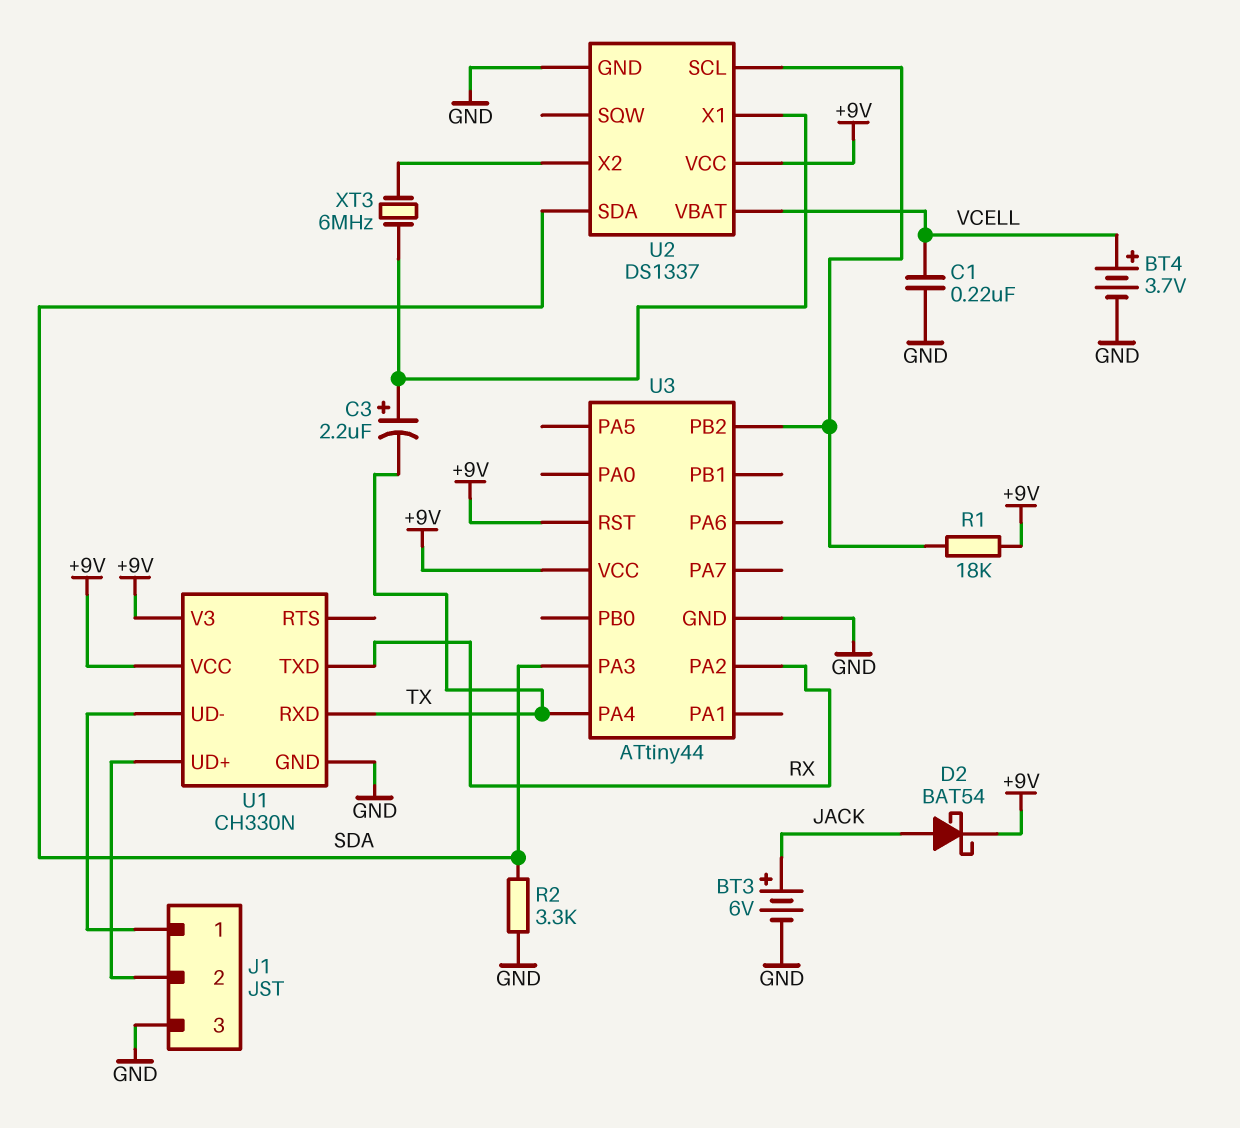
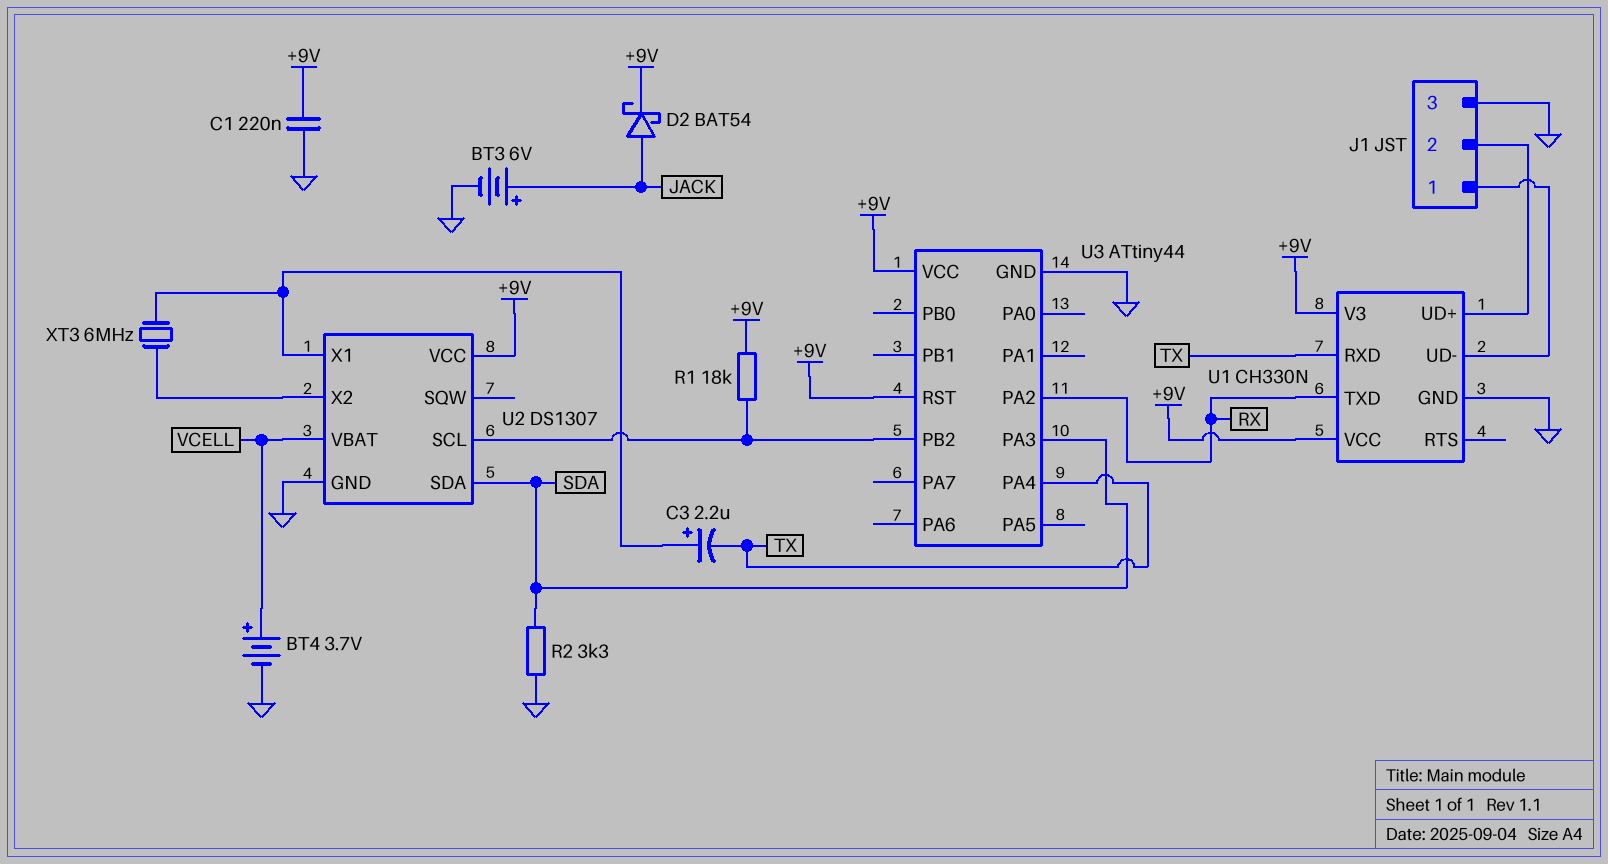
C1: 220nF (GND, VCELL) -> 220nF (+9V, GND)
U2: DS1337 -> DS1307

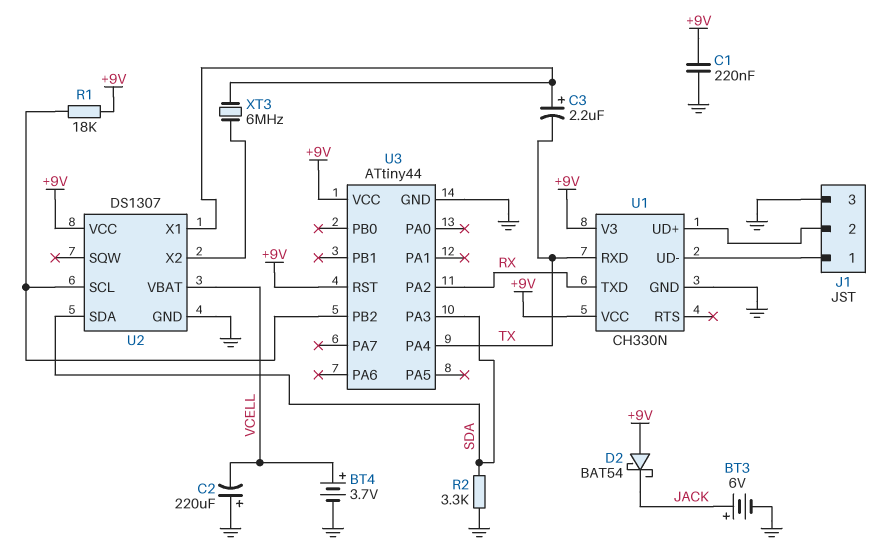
C2: none -> 220uF (plus GND, minus VCELL)
D2: schottky BAT54 (A JACK, K +9V) -> schottky BAT54 (A +9V, K JACK)

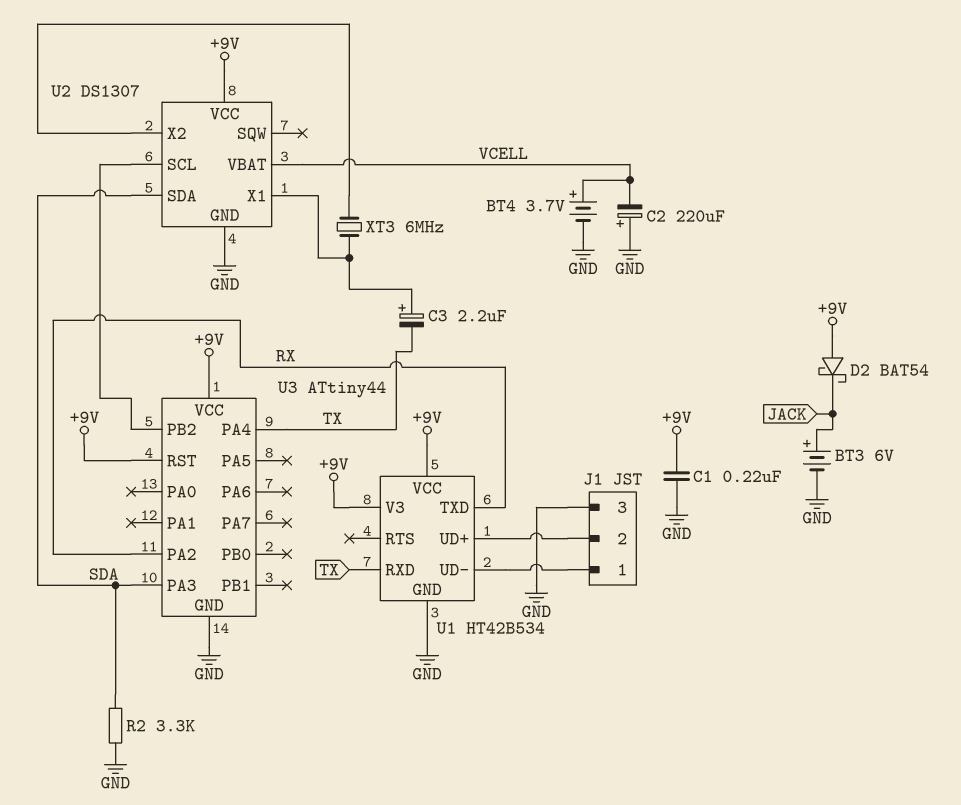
R1: 18k (+9V, U2/SCL) -> none
U1: CH330N -> HT42B534

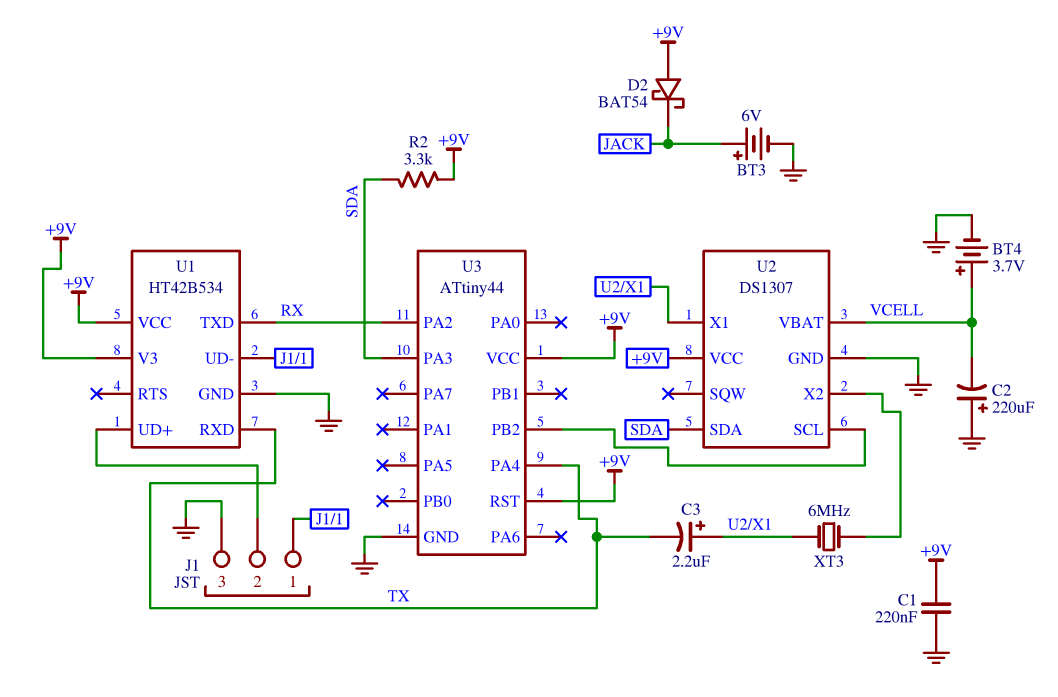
R2: 3.3k (GND, SDA) -> 3.3k (+9V, SDA)

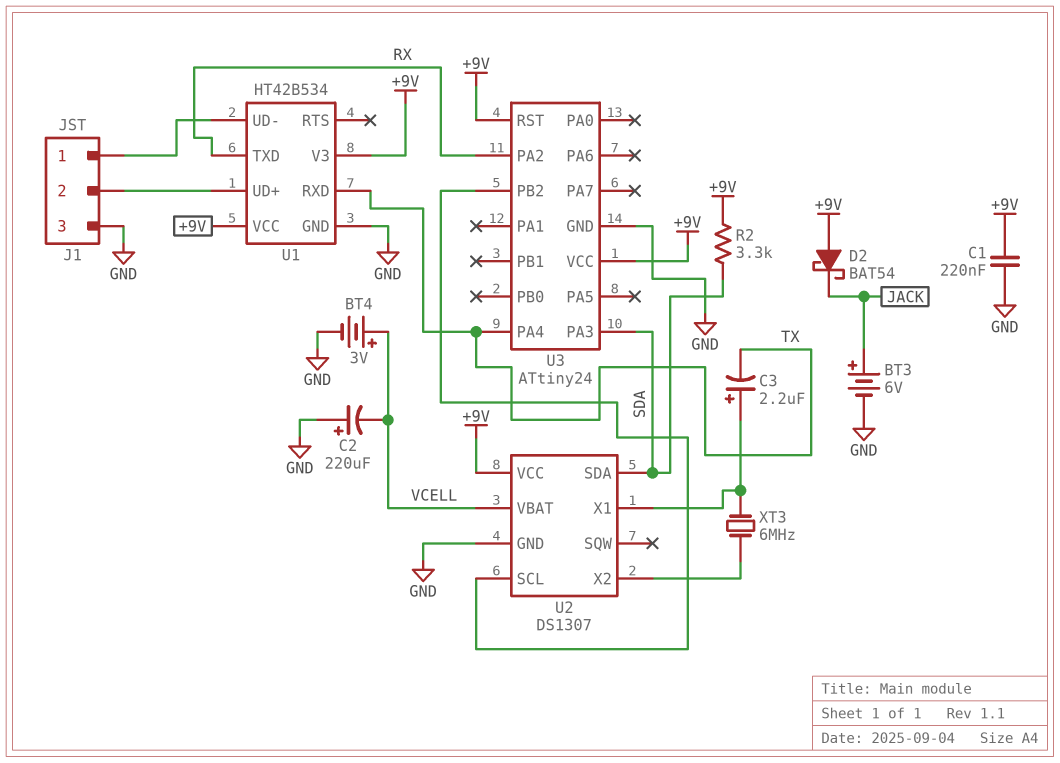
BT4: 3.7V (plus VCELL, minus GND) -> 3V (plus VCELL, minus GND)
U3: ATtiny44 -> ATtiny24

